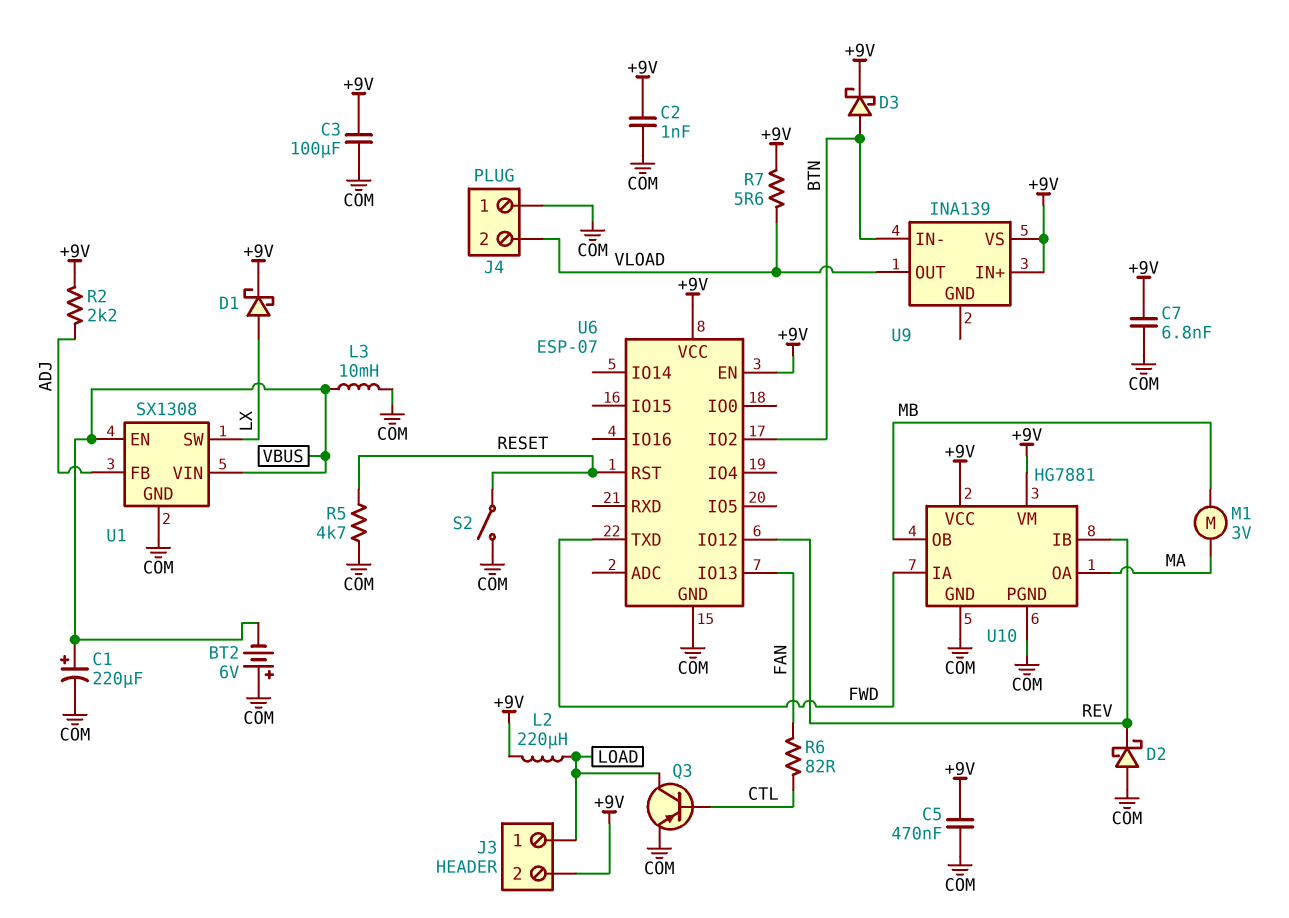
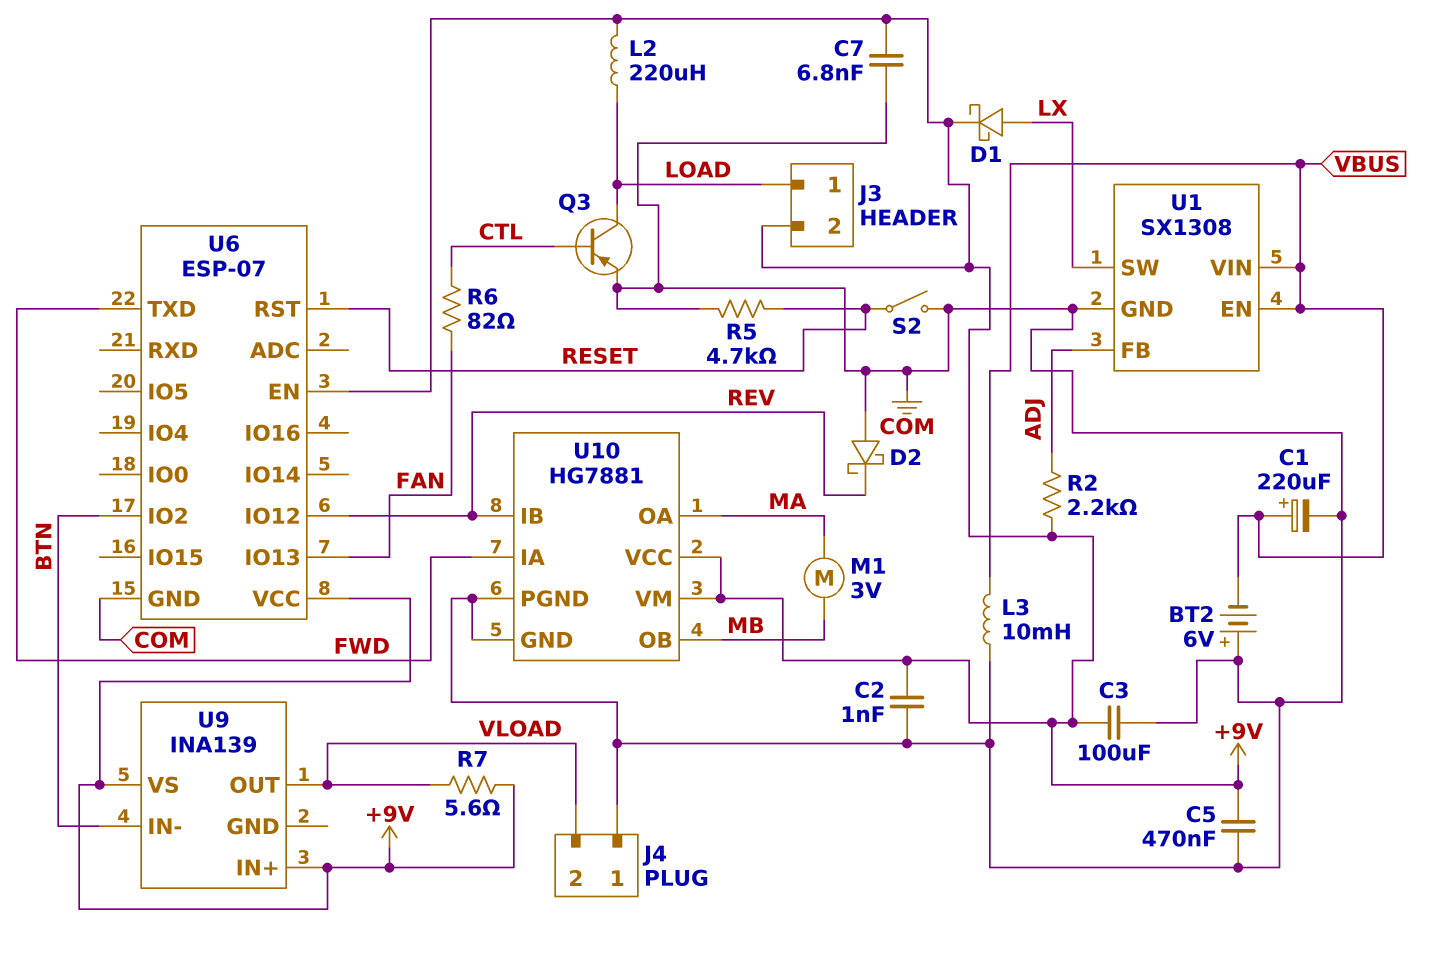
D3: schottky (A BTN, K +9V) -> none

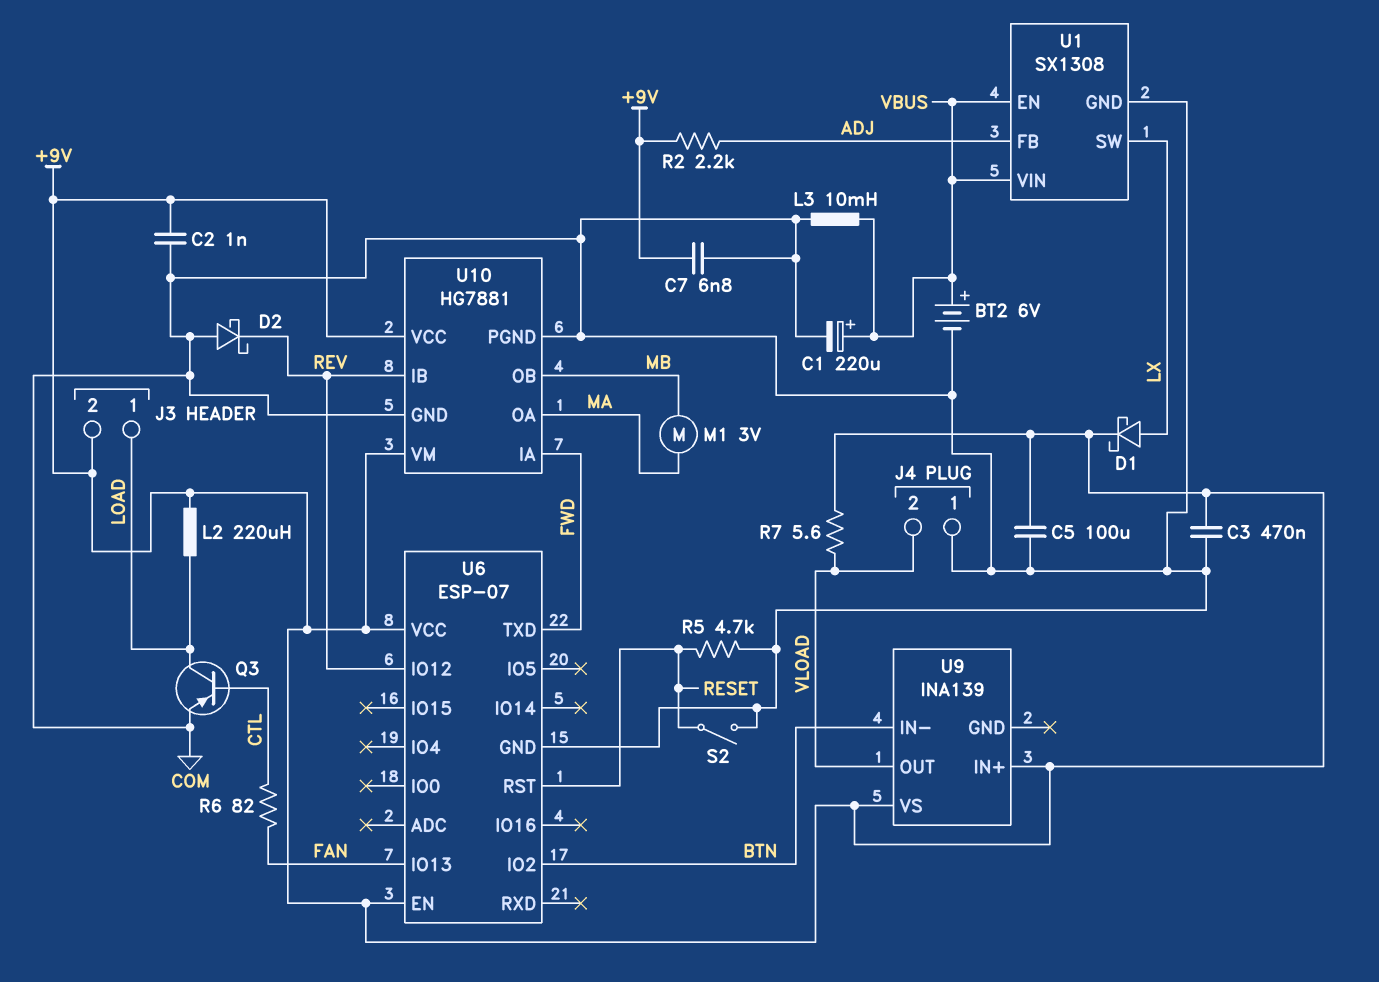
BT2: 6V (plus COM, minus VBUS) -> 6V (plus VBUS, minus COM)
C3: 100uF (+9V, COM) -> 470nF (+9V, COM)
C5: 470nF (+9V, COM) -> 100uF (+9V, COM)

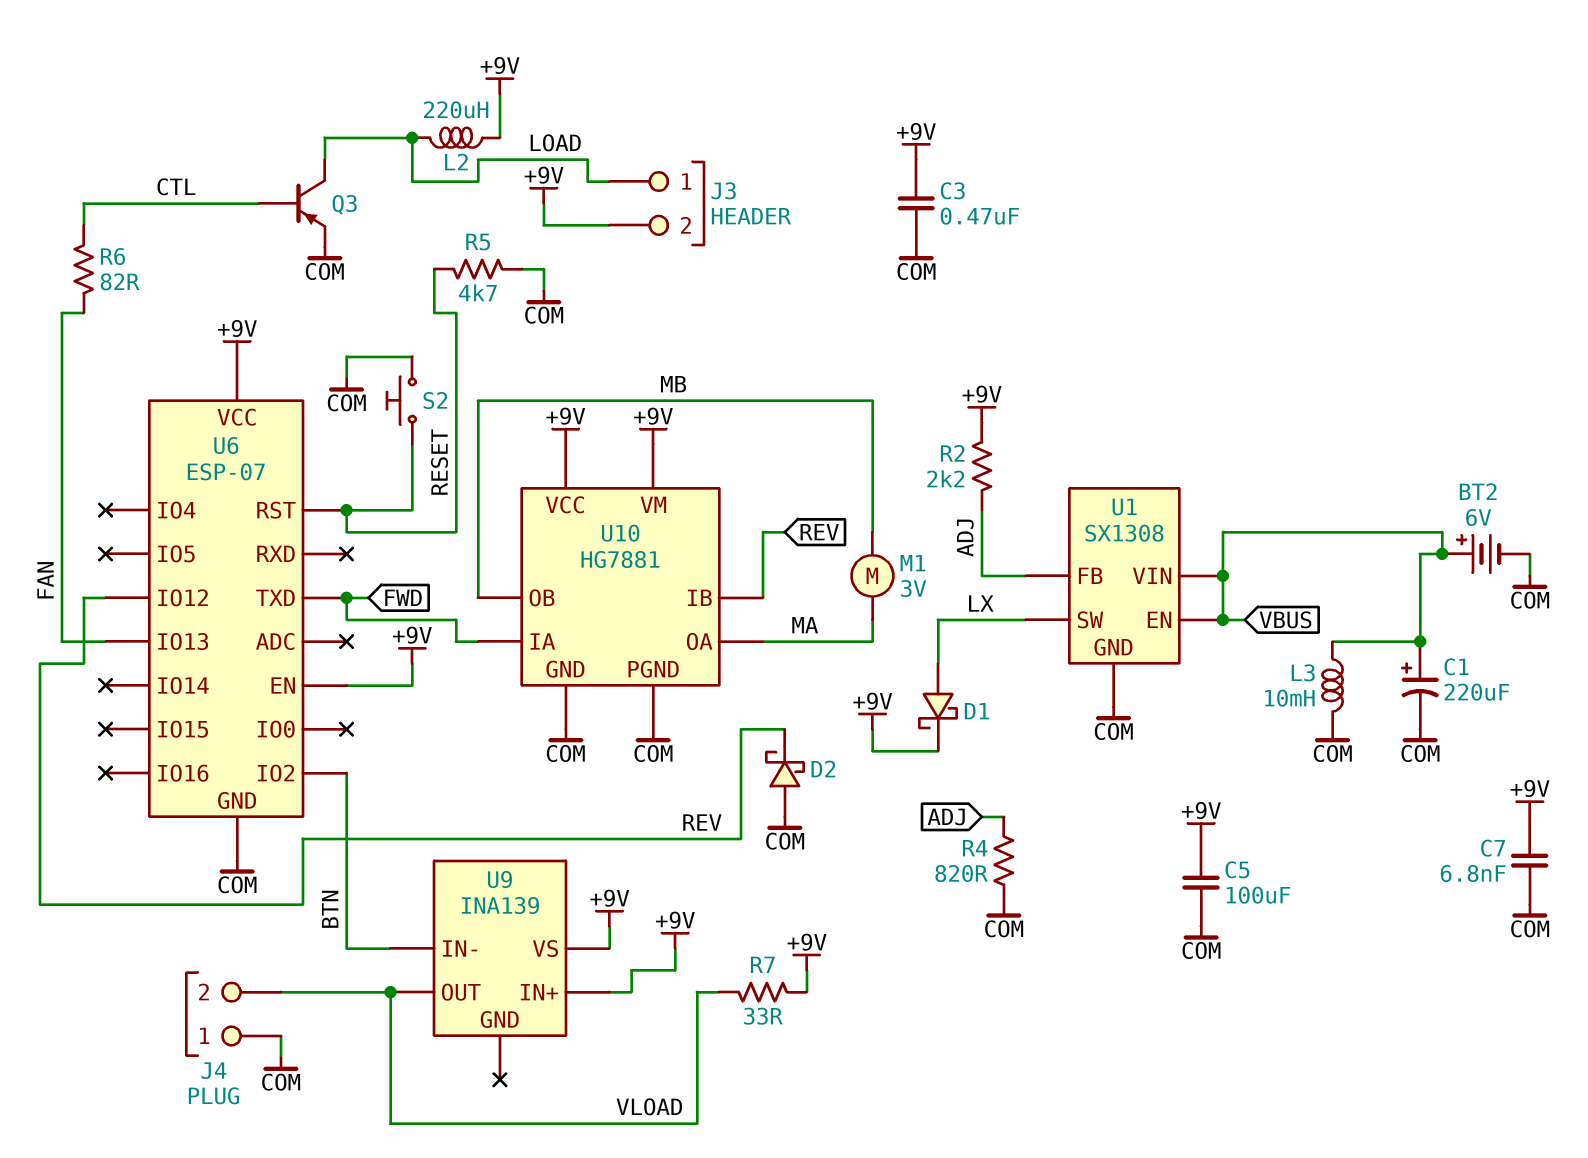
C2: 1nF (+9V, COM) -> none
R4: none -> 820 (ADJ, COM)
R7: 5.6 (+9V, VLOAD) -> 33 (+9V, VLOAD)
S2: switch (COM, RESET) -> button (COM, RESET)

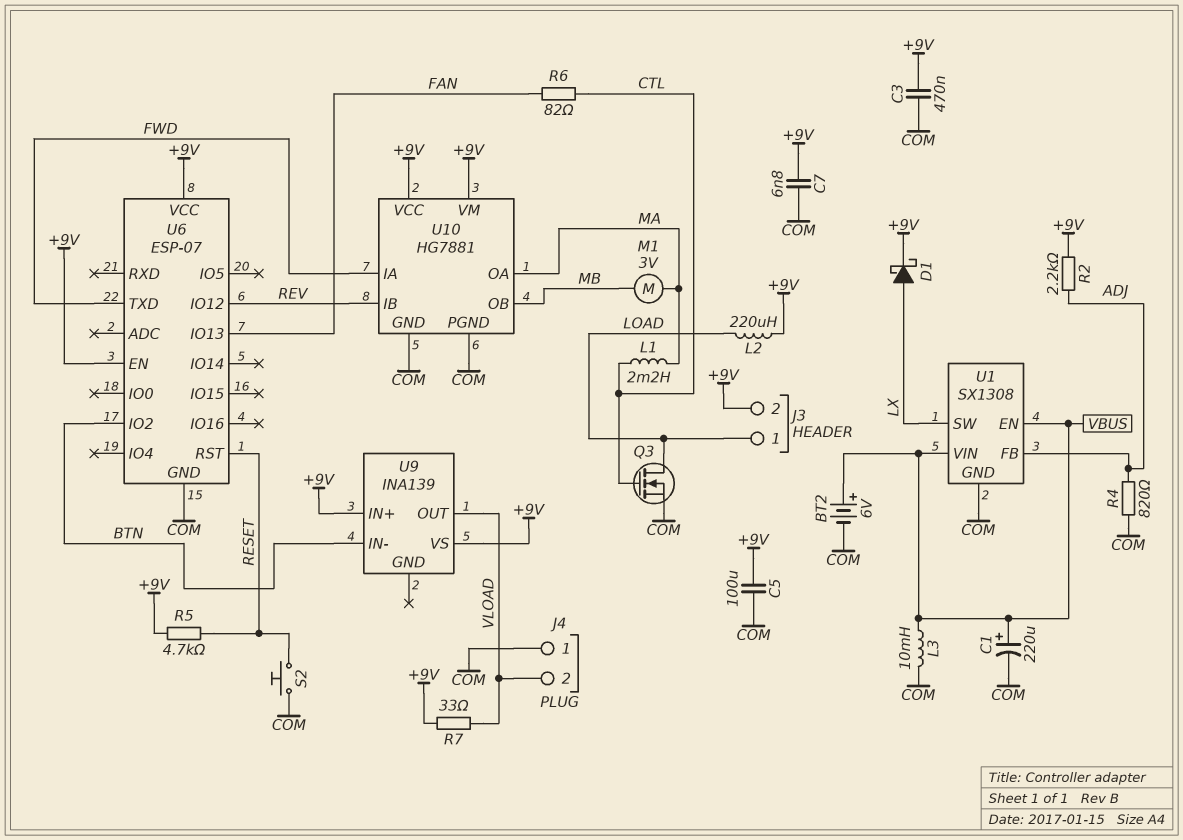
D2: schottky (A COM, K REV) -> none
L1: none -> 2.2mH (CTL, MA)
Q3: PNP (B CTL, C LOAD, E COM) -> NMOS (G CTL, D LOAD, S COM)
R5: 4.7k (COM, RESET) -> 4.7k (+9V, RESET)

